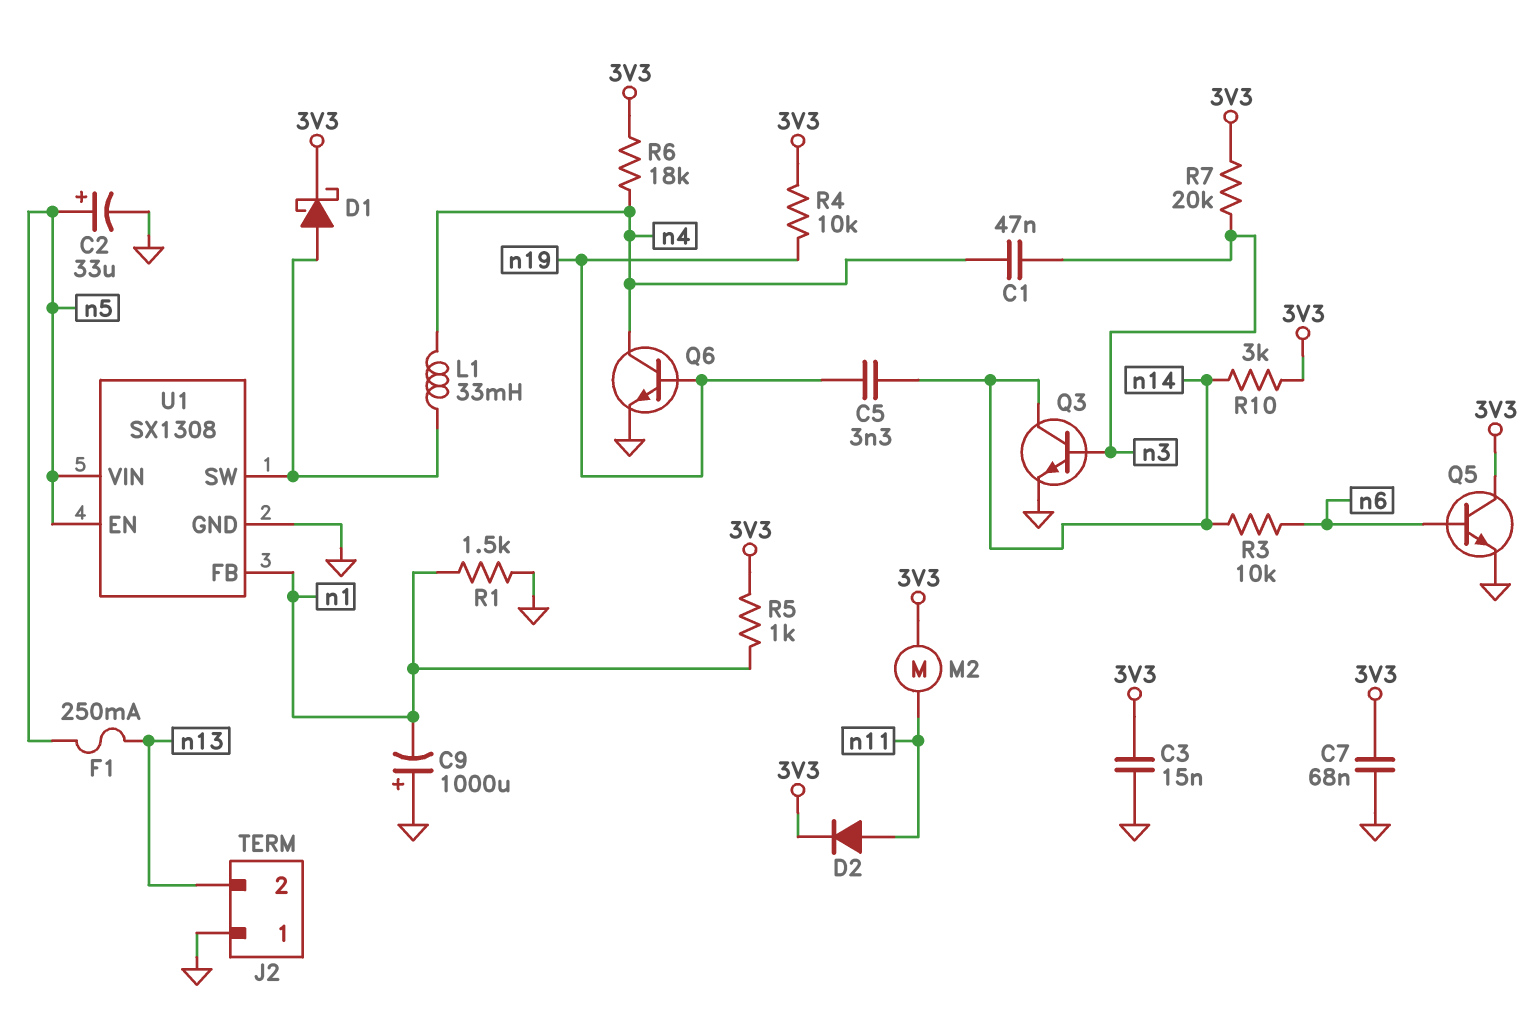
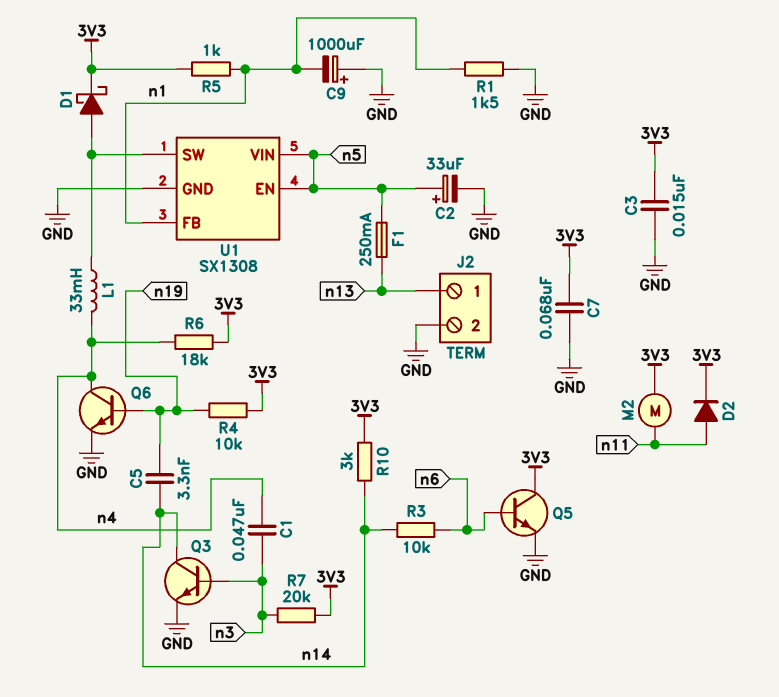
J2 pin 1: GND -> n13
J2 pin 2: n13 -> GND

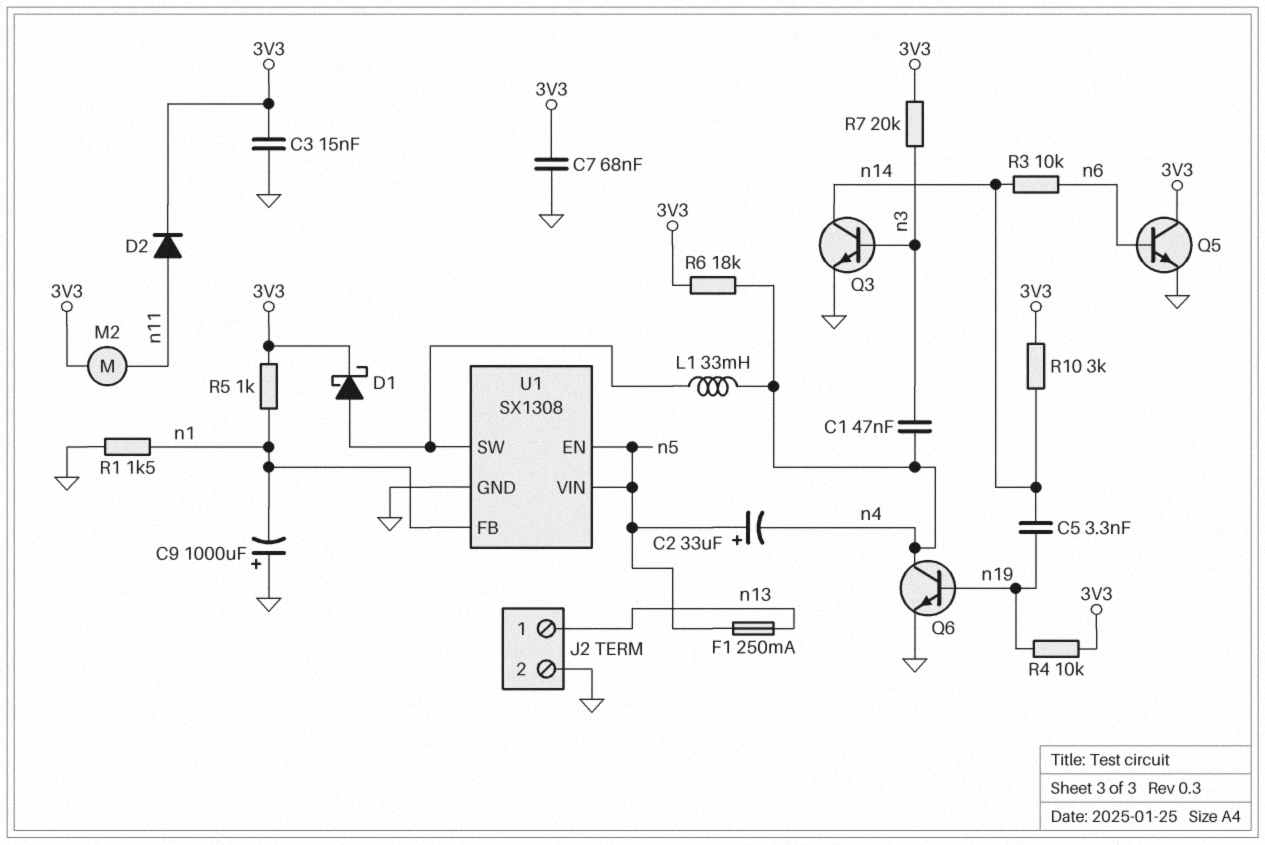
C2: 33uF (plus n5, minus GND) -> 33uF (plus n5, minus n4)

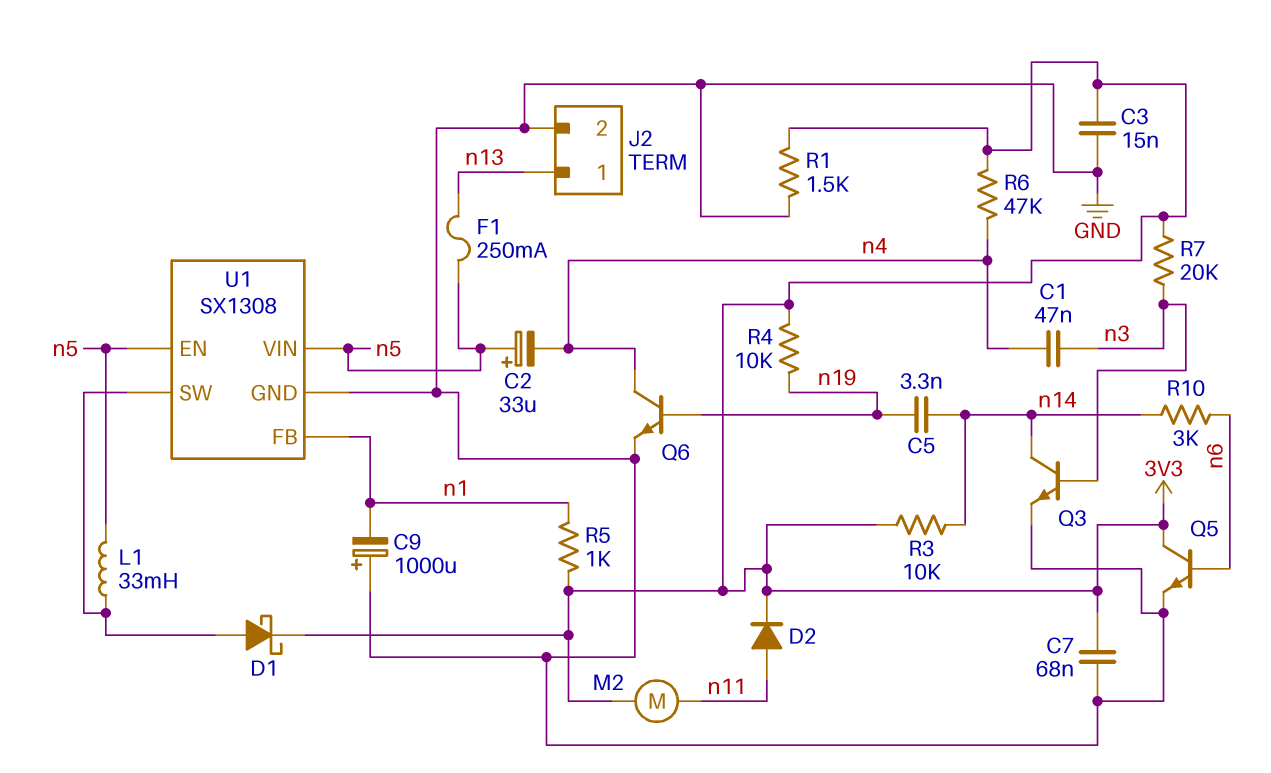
L1: 33mH (U1/SW, n4) -> 33mH (U1/SW, n5)
R1: 1.5k (GND, n1) -> 1.5k (3V3, GND)
R3: 10k (n6, n14) -> 10k (3V3, n14)
R6: 18k (3V3, n4) -> 47k (3V3, n4)
R10: 3k (3V3, n14) -> 3k (n6, n14)

